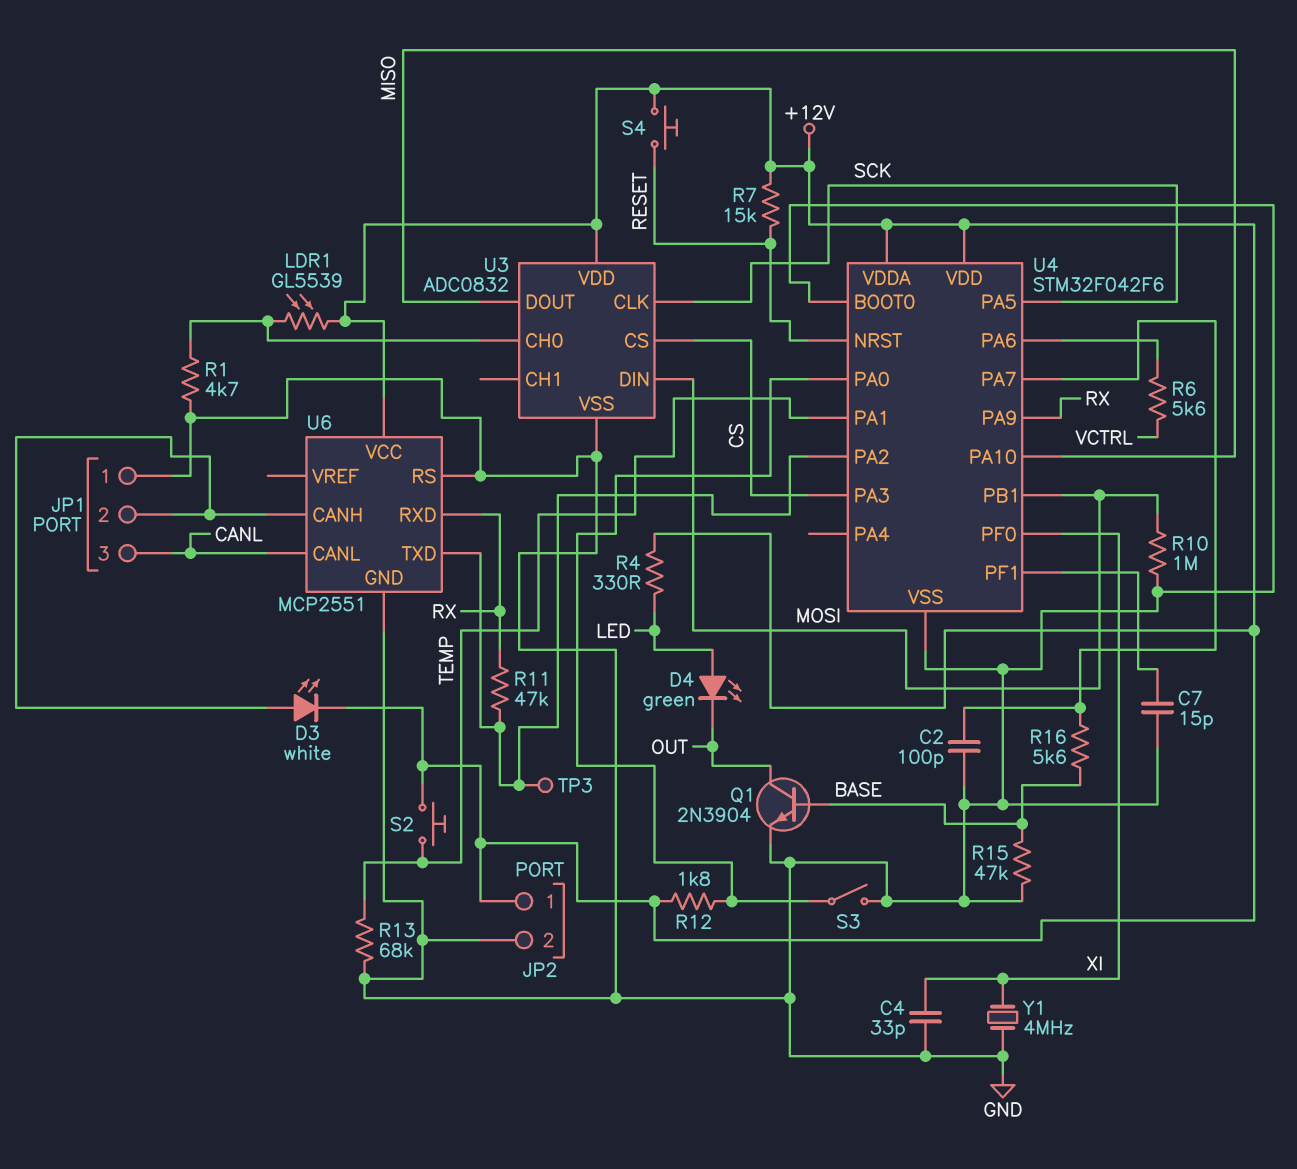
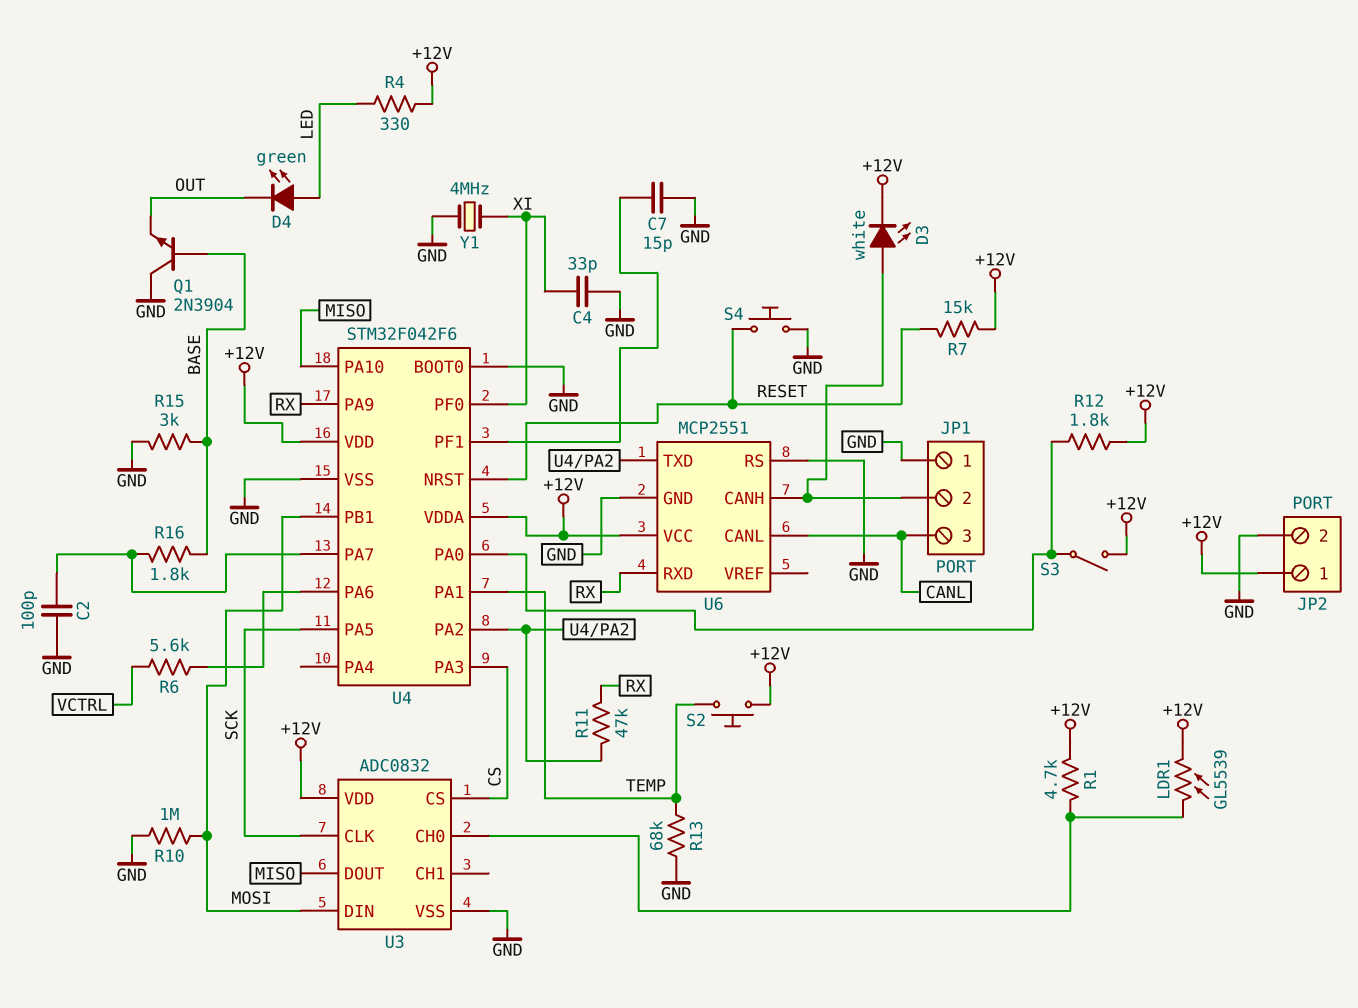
Q1: NPN 2N3904 (B BASE, C OUT, E GND) -> NPN 2N3904 (B BASE, C GND, E OUT)
R1: 4.7k (GND, U3/CH0) -> 4.7k (+12V, U3/CH0)
R15: 47k (BASE, GND) -> 3k (BASE, GND)
R16: 5.6k (BASE, U4/PA7) -> 1.8k (BASE, U4/PA7)
S3: switch (GND, U4/PA0) -> switch (+12V, U4/PA0)
S4: button (+12V, RESET) -> button (GND, RESET)
TP3: test point (U4/PA2) -> none

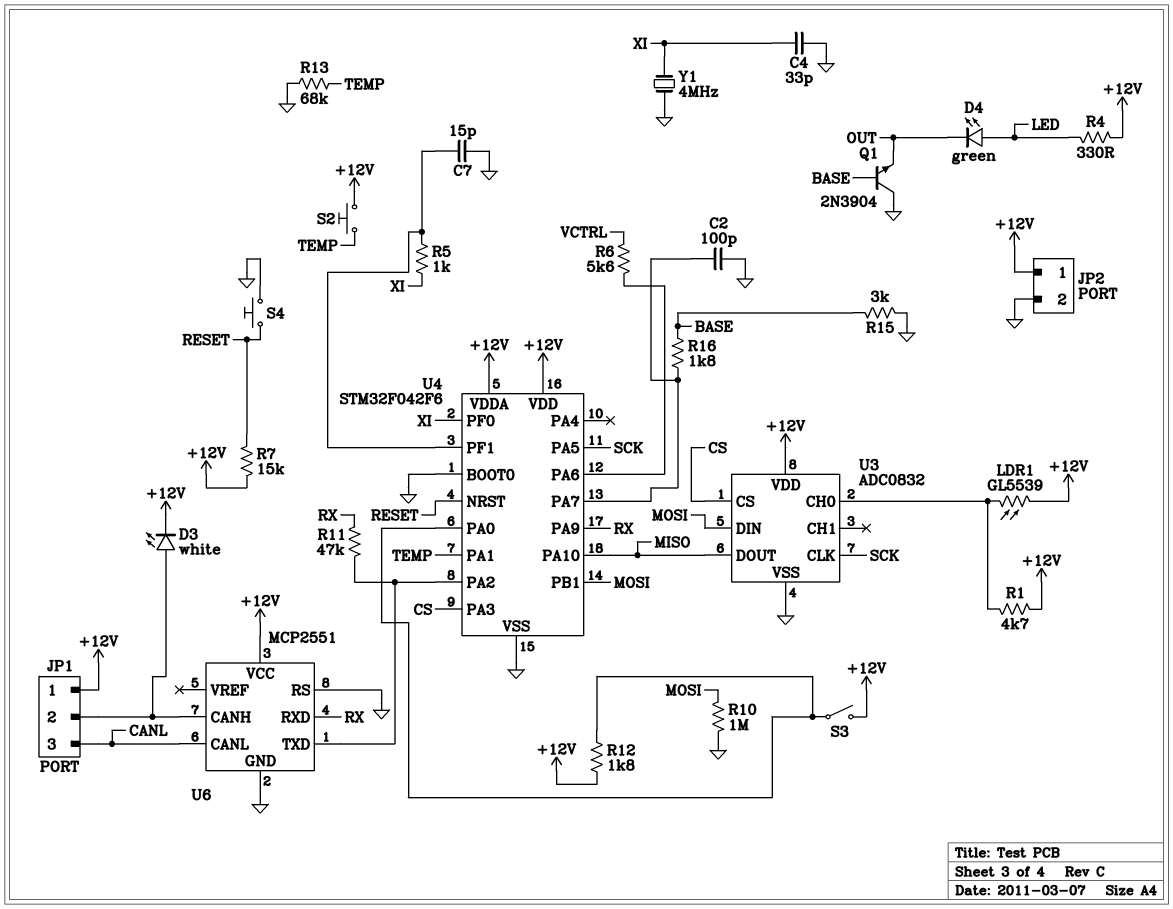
JP1 pin 1: GND -> +12V
R5: none -> 1k (U4/PF1, XI)

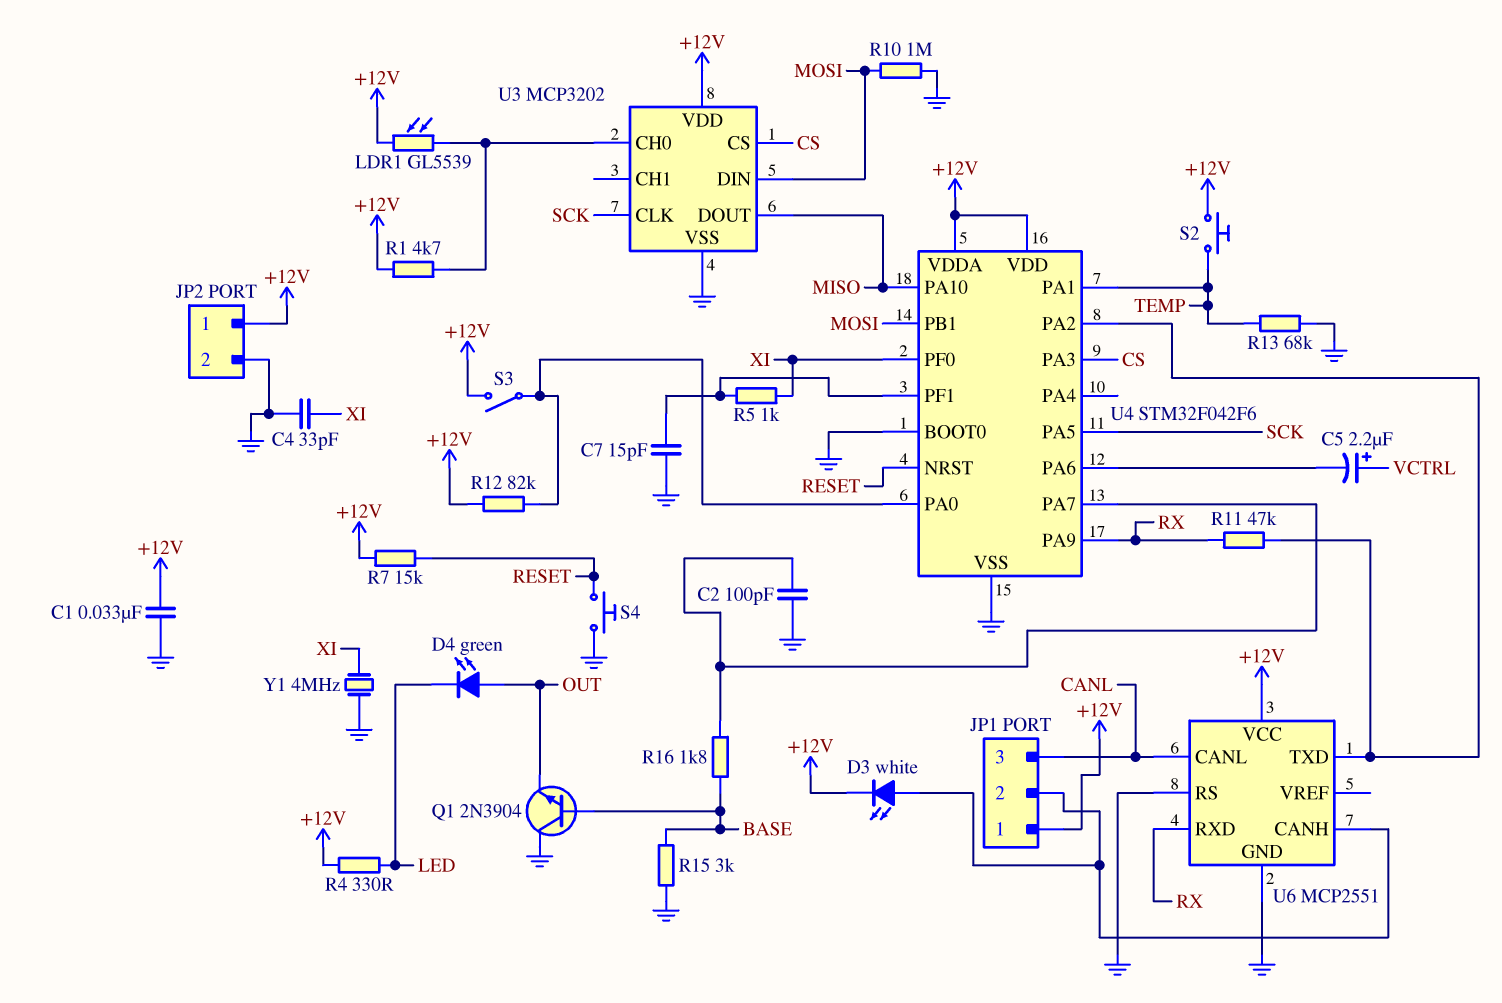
C1: none -> 33nF (+12V, GND)
C5: none -> 2.2uF (plus VCTRL, minus U4/PA6)
D4: LED green (A LED, K OUT) -> LED green (A OUT, K LED)
R6: 5.6k (U4/PA6, VCTRL) -> none
R12: 1.8k (+12V, U4/PA0) -> 82k (+12V, U4/PA0)
U3: ADC0832 -> MCP3202

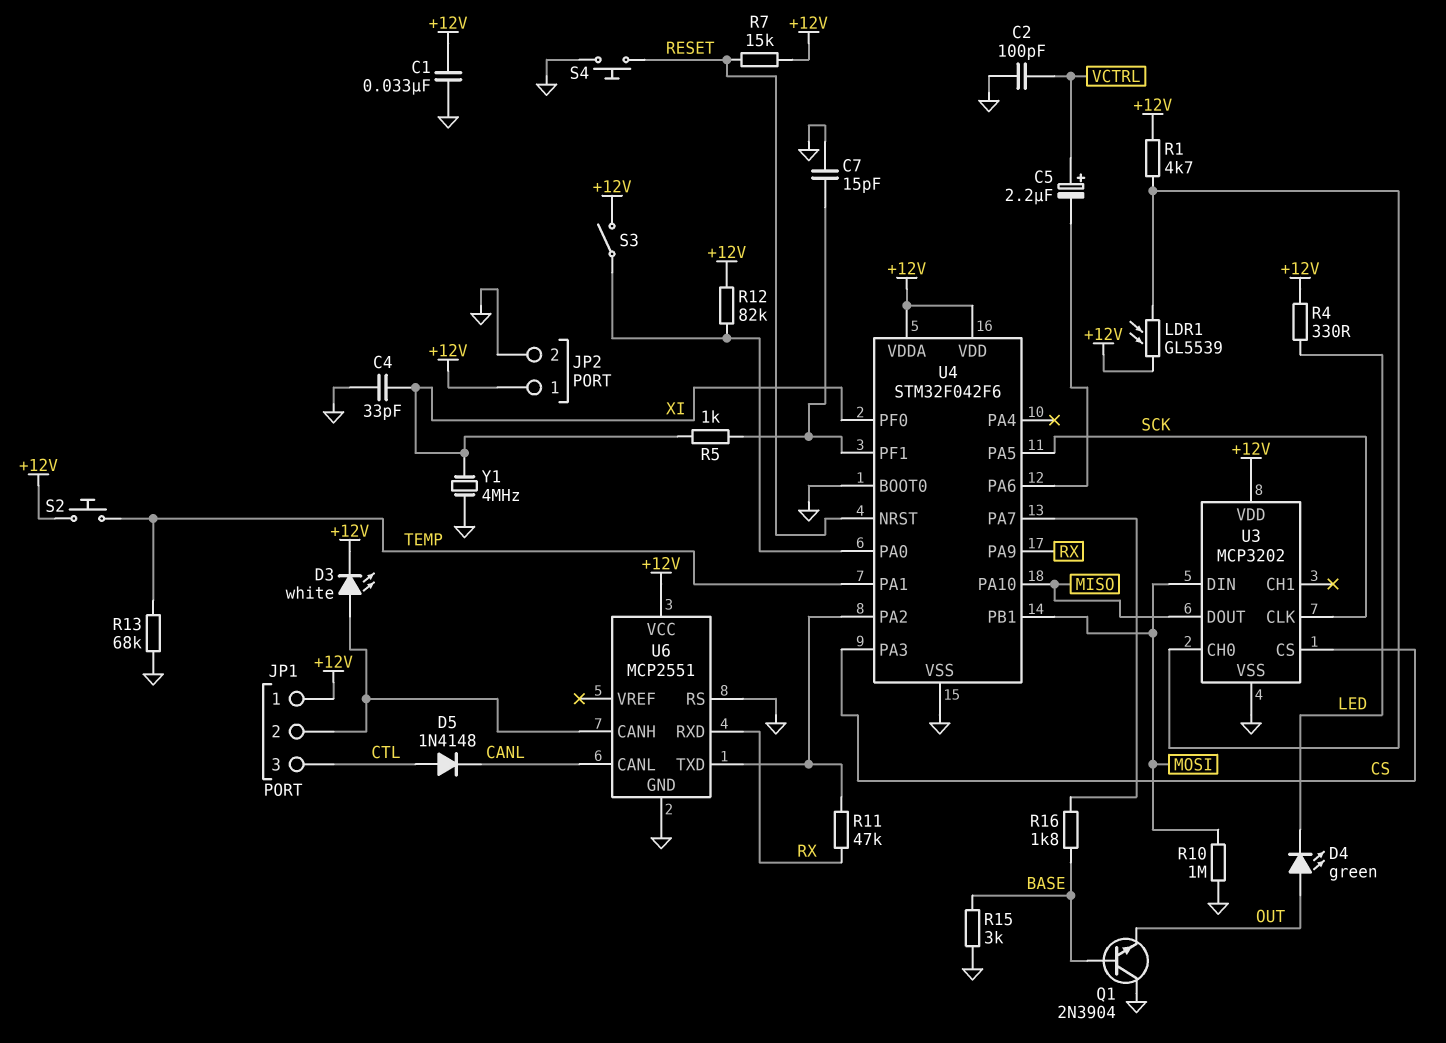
C2: 100pF (GND, U4/PA7) -> 100pF (GND, VCTRL)
D5: none -> diode 1N4148 (A CTL, K CANL)
JP1 pin 3: CANL -> CTL

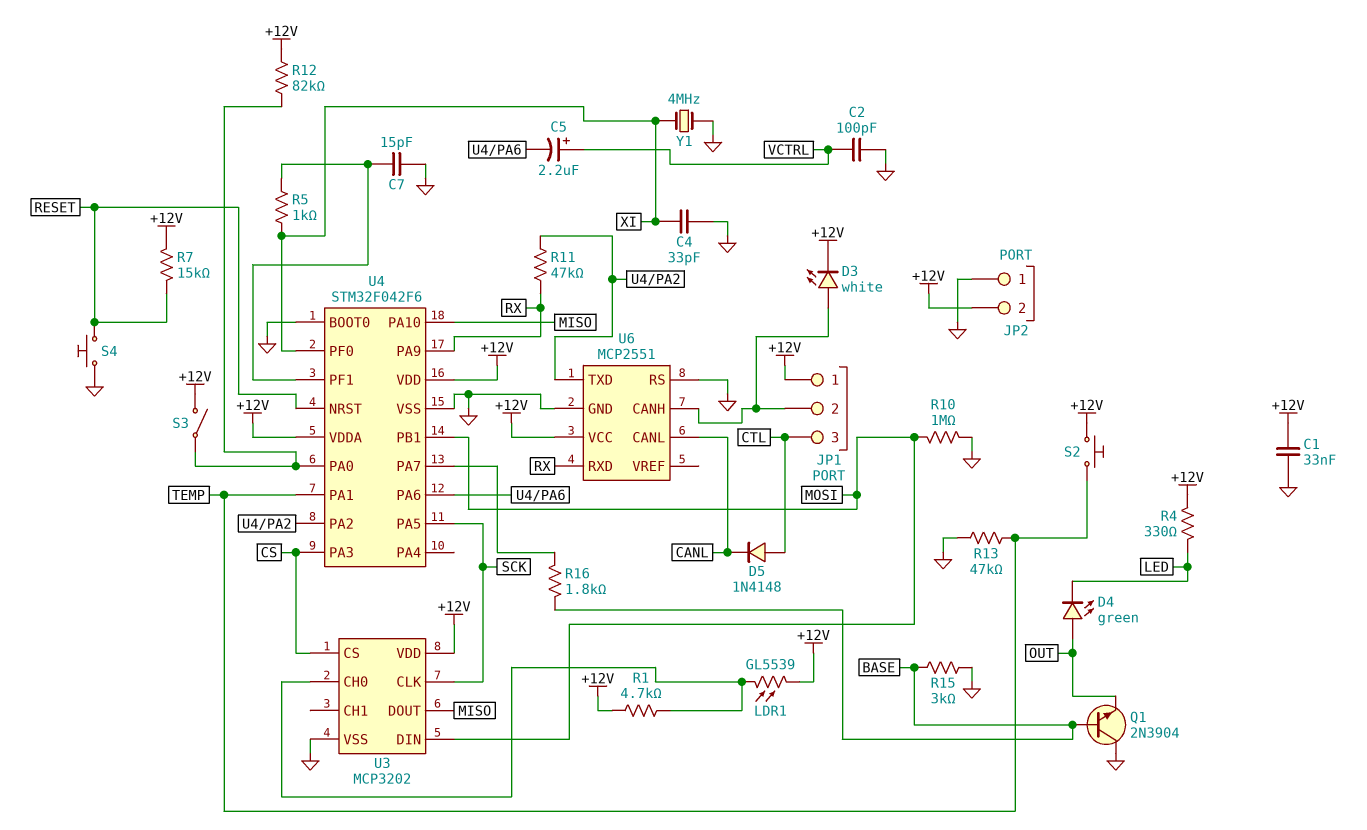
JP2 pin 1: +12V -> GND
JP2 pin 2: GND -> +12V
R13: 68k (GND, TEMP) -> 47k (GND, TEMP)

